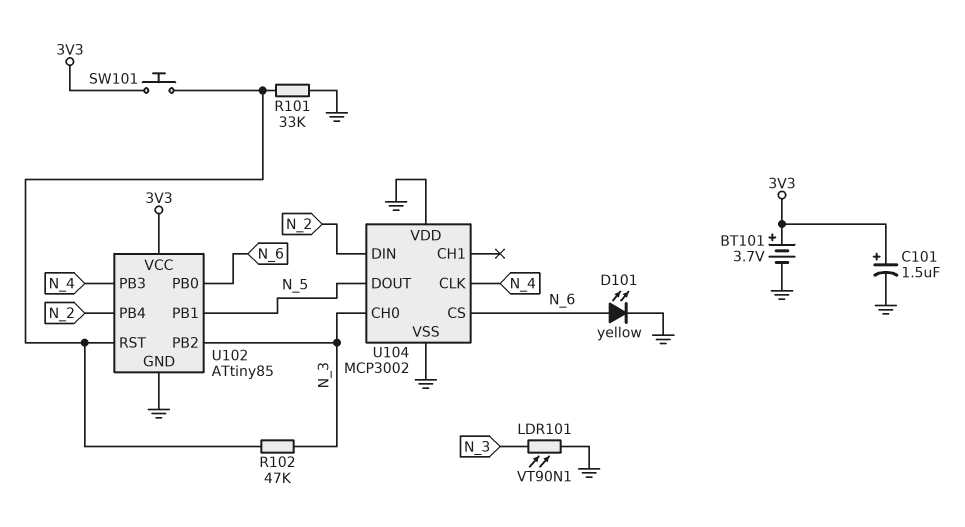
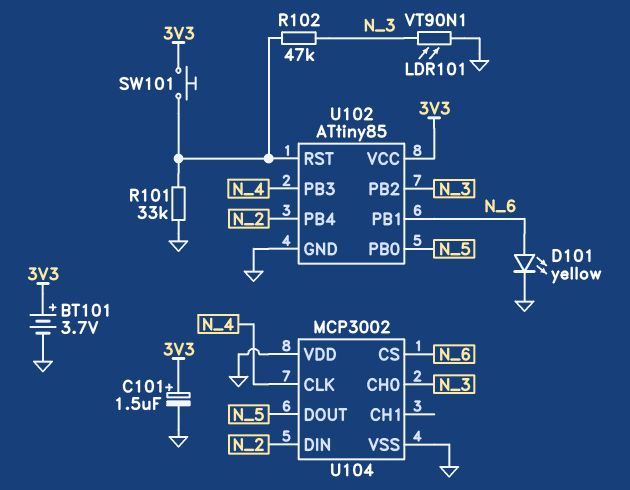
U102 pin PB0: N_6 -> N_5
U102 pin PB1: N_5 -> N_6

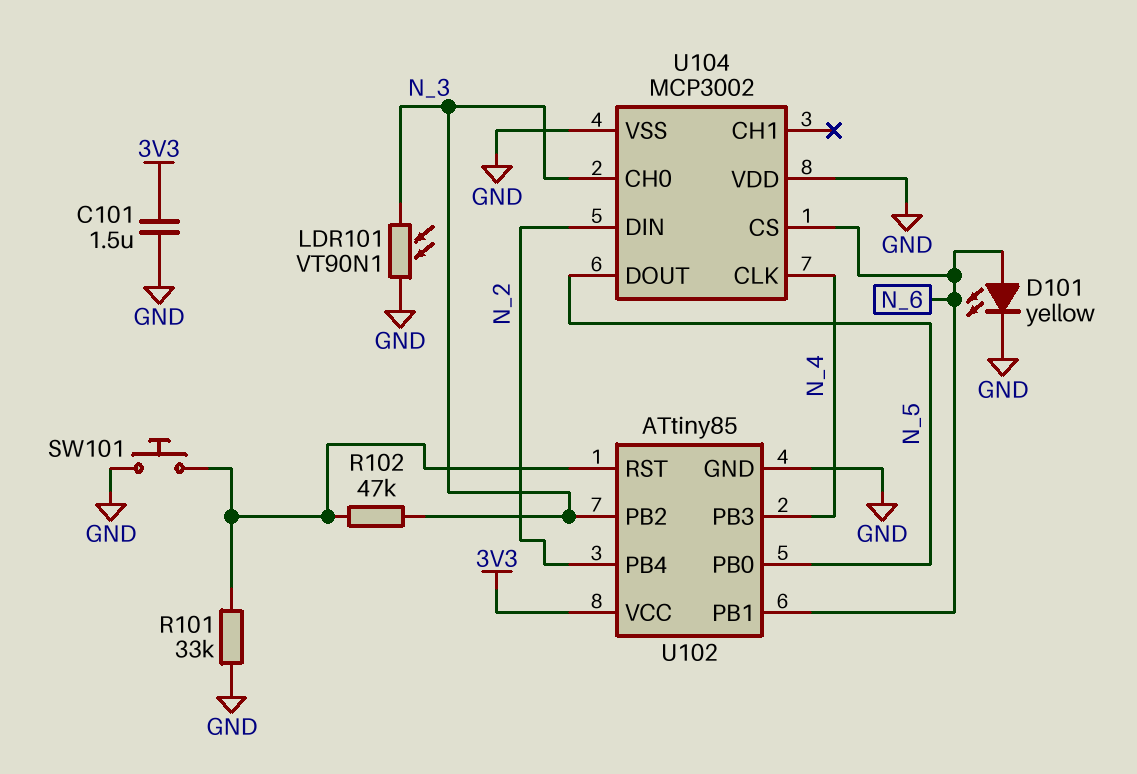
BT101: 3.7V (plus 3V3, minus GND) -> none
C101: 1.5uF (plus 3V3, minus GND) -> 1.5uF (3V3, GND)
SW101: button (3V3, U102/RST) -> button (GND, U102/RST)

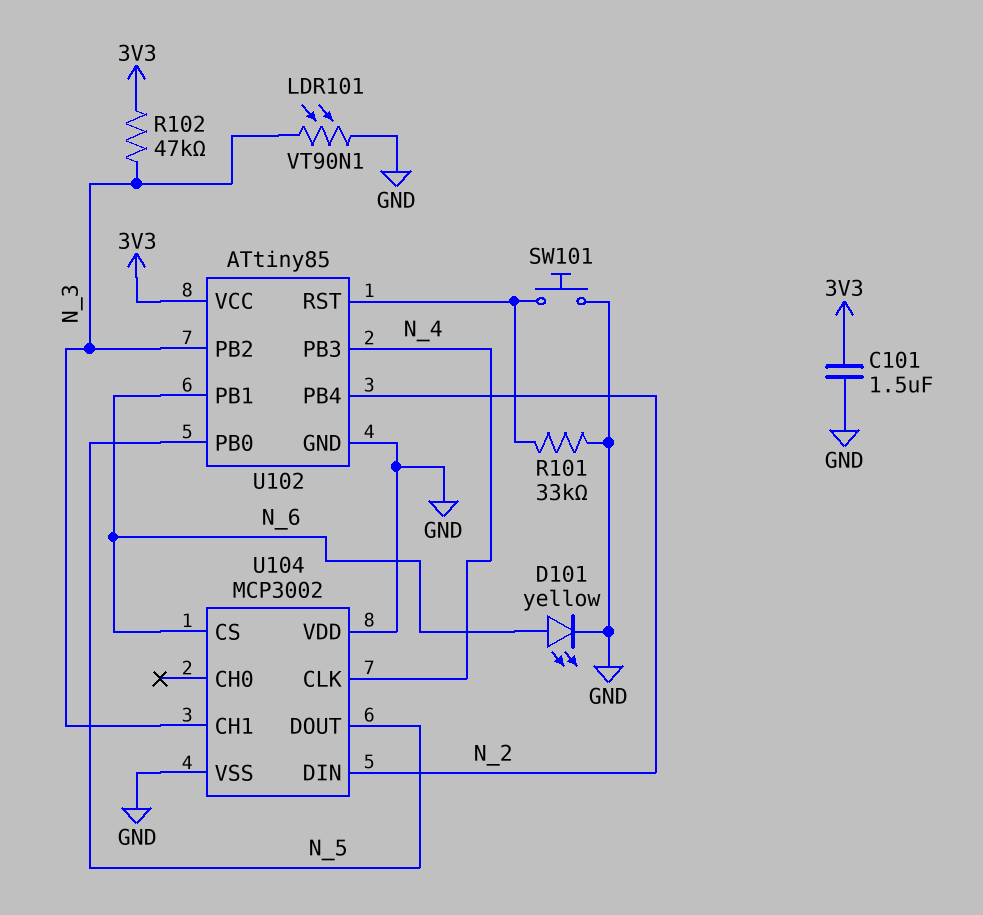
R102: 47k (N_3, U102/RST) -> 47k (3V3, N_3)
U104 pin CH0: N_3 -> none
U104 pin CH1: none -> N_3

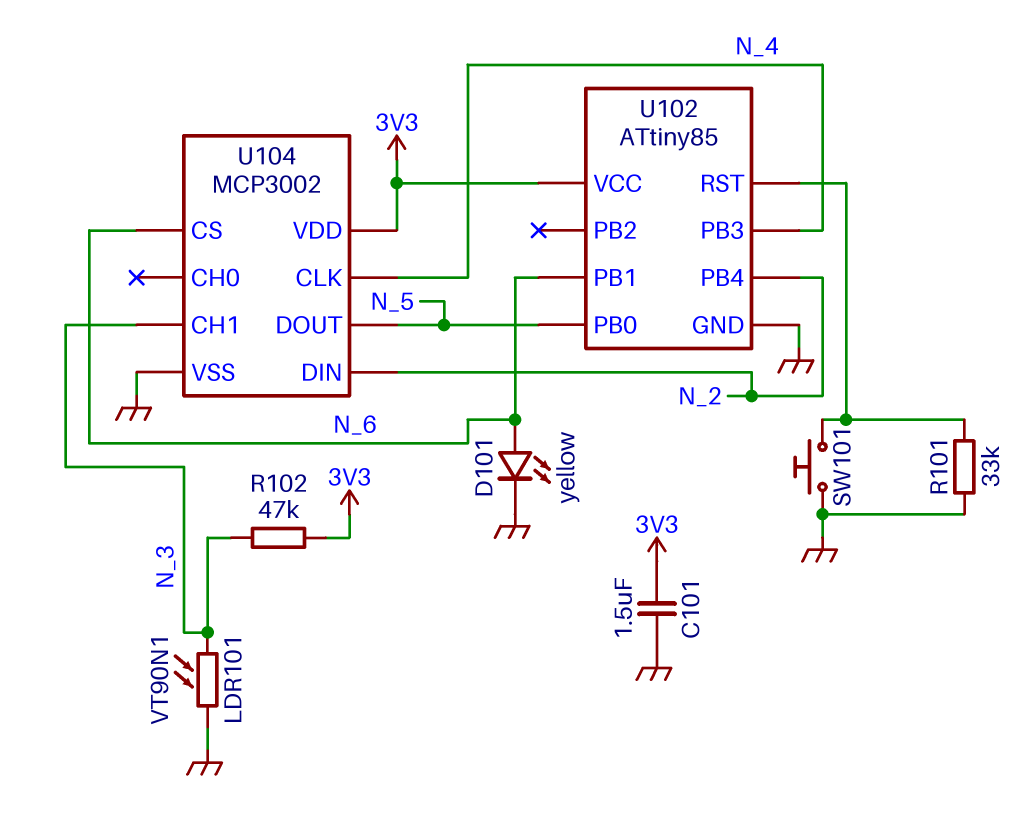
U102 pin PB2: N_3 -> none
U104 pin VDD: GND -> 3V3

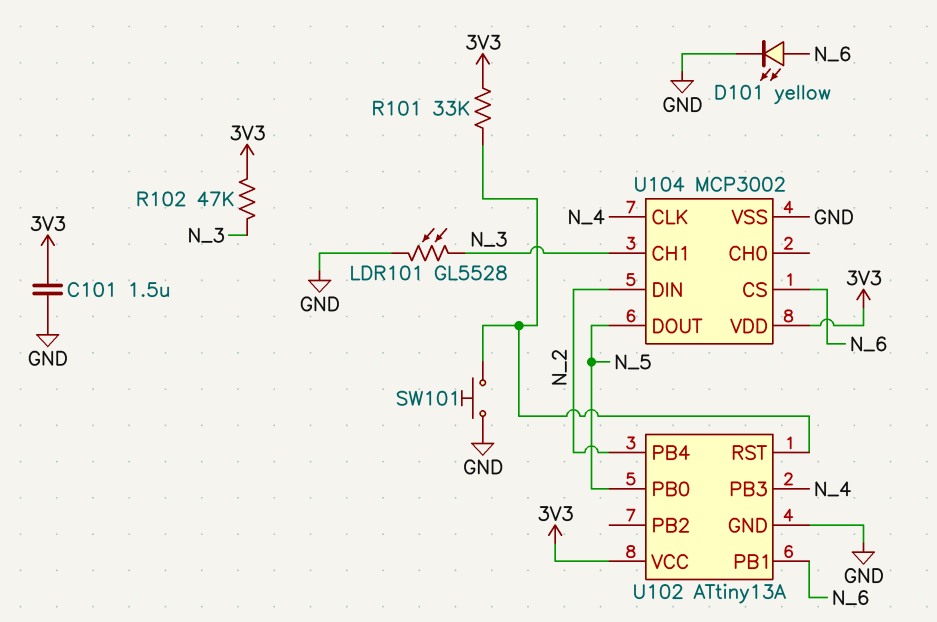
LDR101: VT90N1 (GND, N_3) -> GL5528 (GND, N_3)
R101: 33k (GND, U102/RST) -> 33k (3V3, U102/RST)
U102: ATtiny85 -> ATtiny13A

